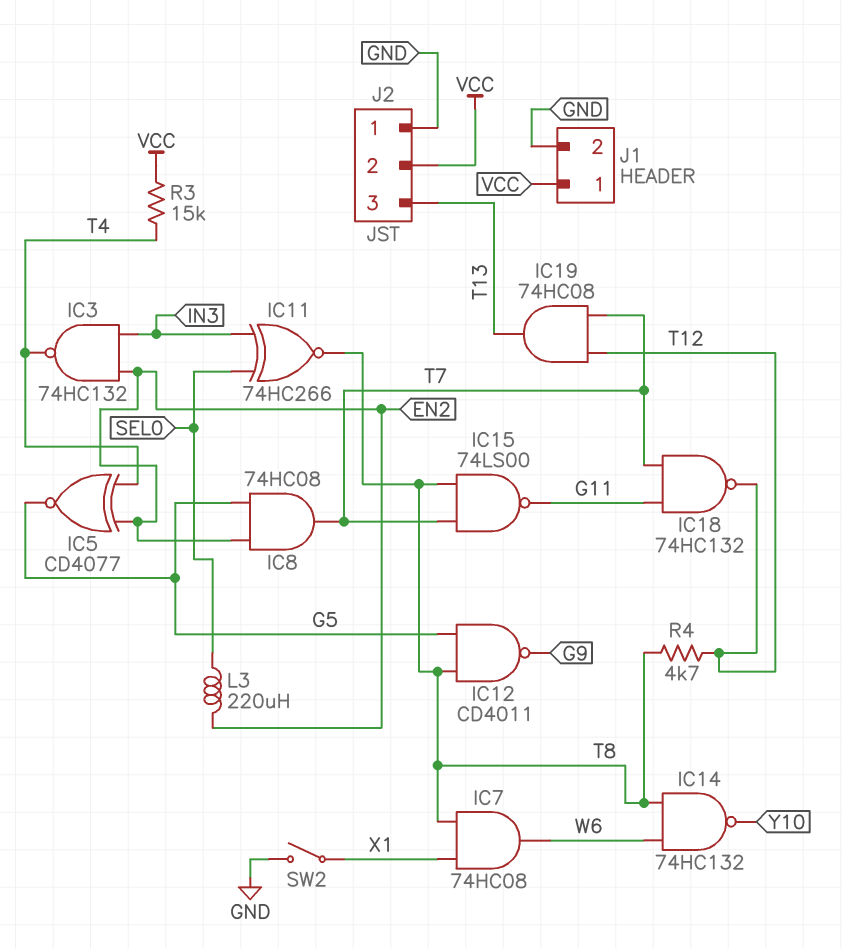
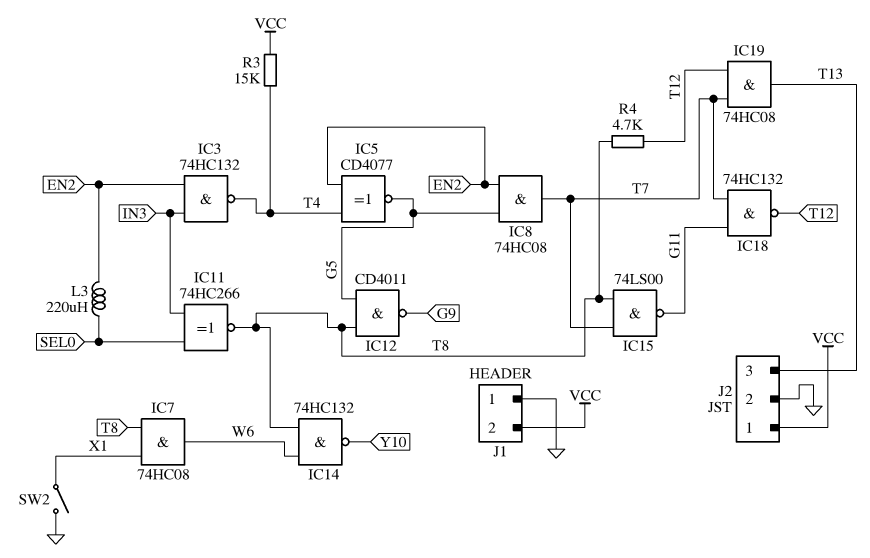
J1 pin 1: VCC -> GND
J1 pin 2: GND -> VCC
J2 pin 1: GND -> VCC
J2 pin 2: VCC -> GND

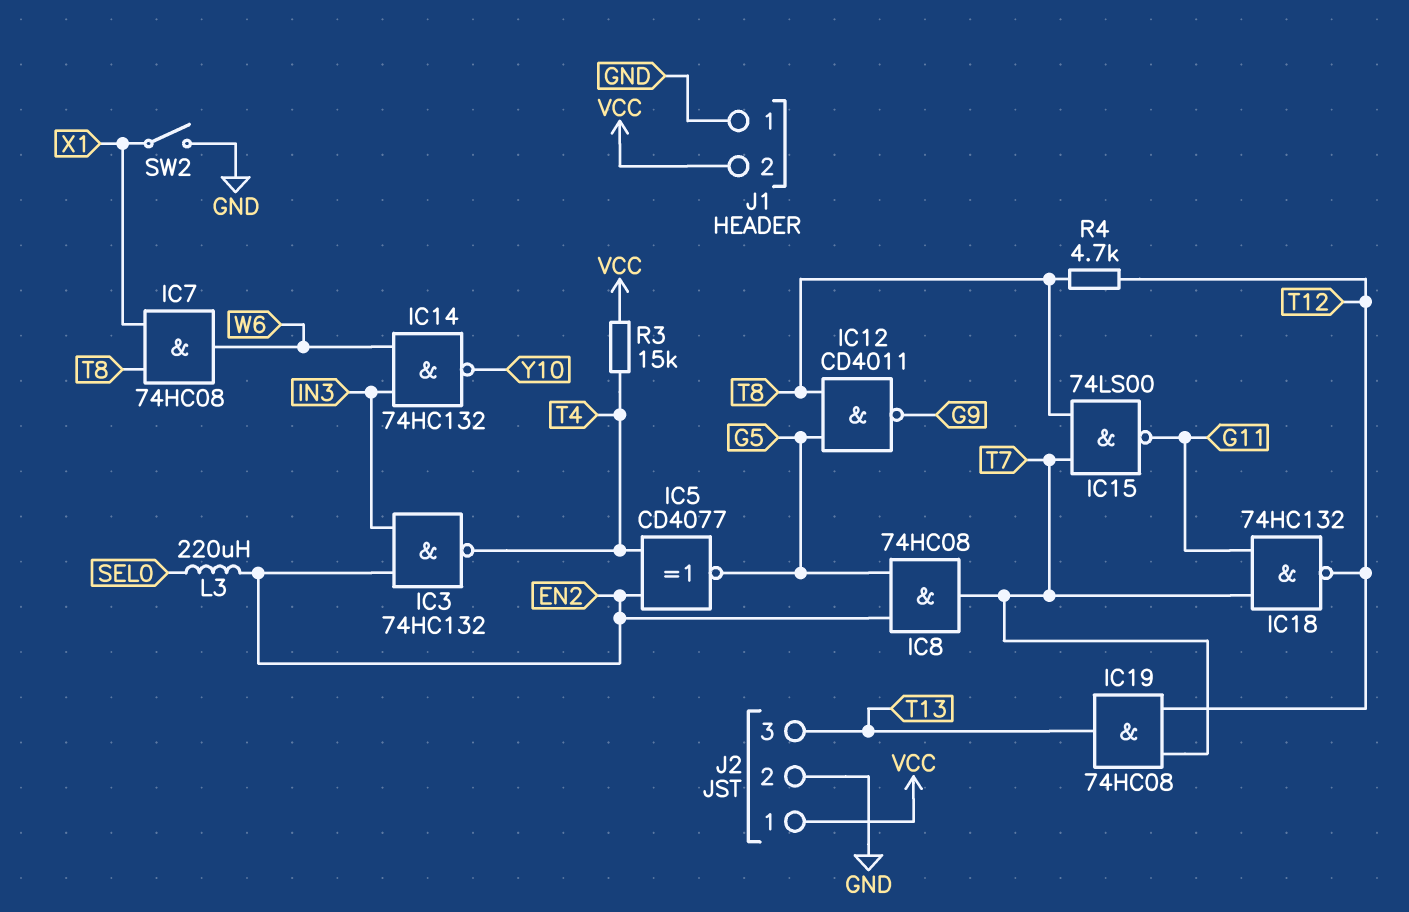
IC11: XNOR 74HC266 (in IN3, in SEL0, out T8) -> none
IC14: NAND 74HC132 (in T8, in W6, out Y10) -> NAND 74HC132 (in IN3, in W6, out Y10)

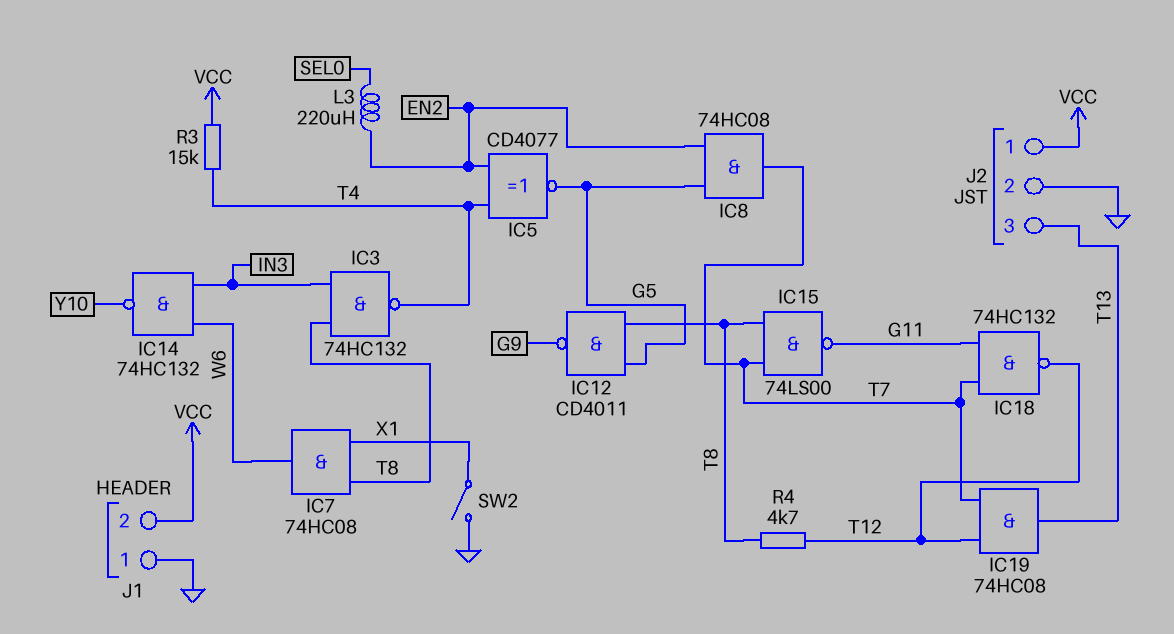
IC3: NAND 74HC132 (in EN2, in IN3, out T4) -> NAND 74HC132 (in IN3, in T8, out T4)

